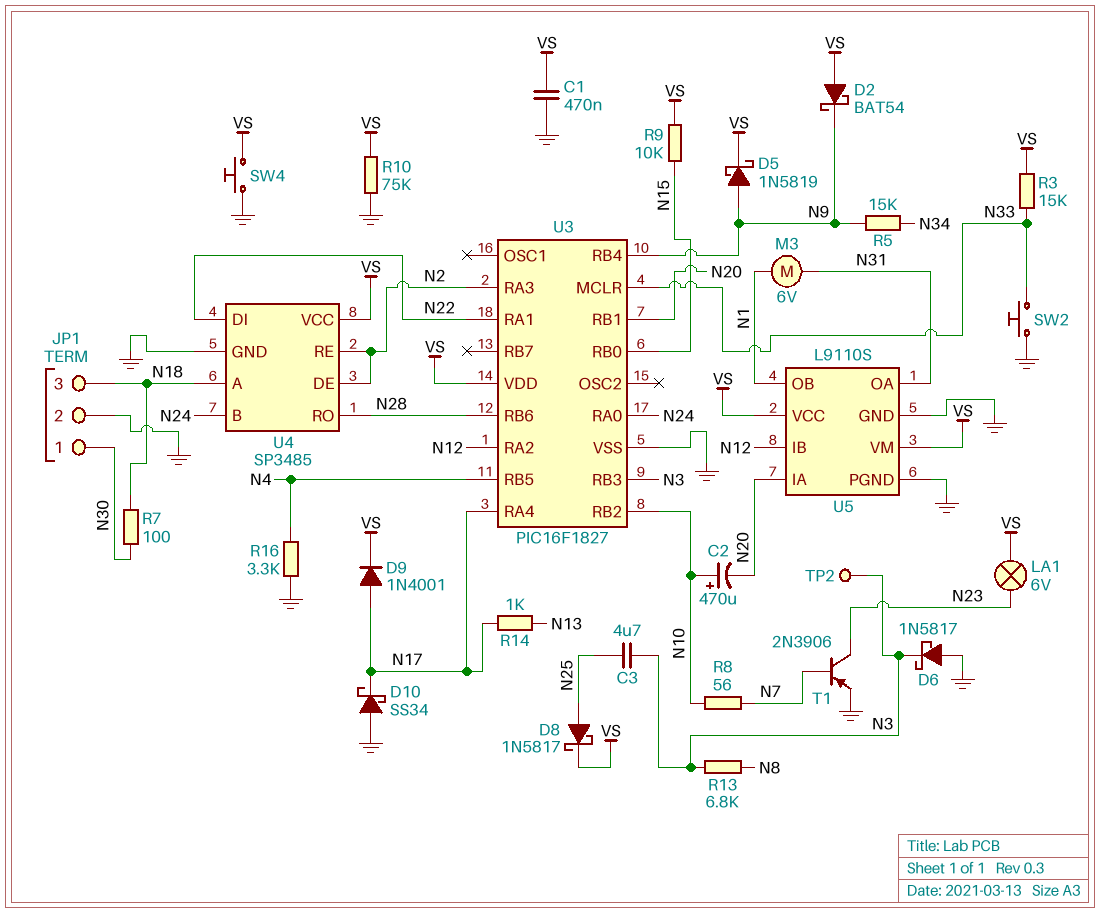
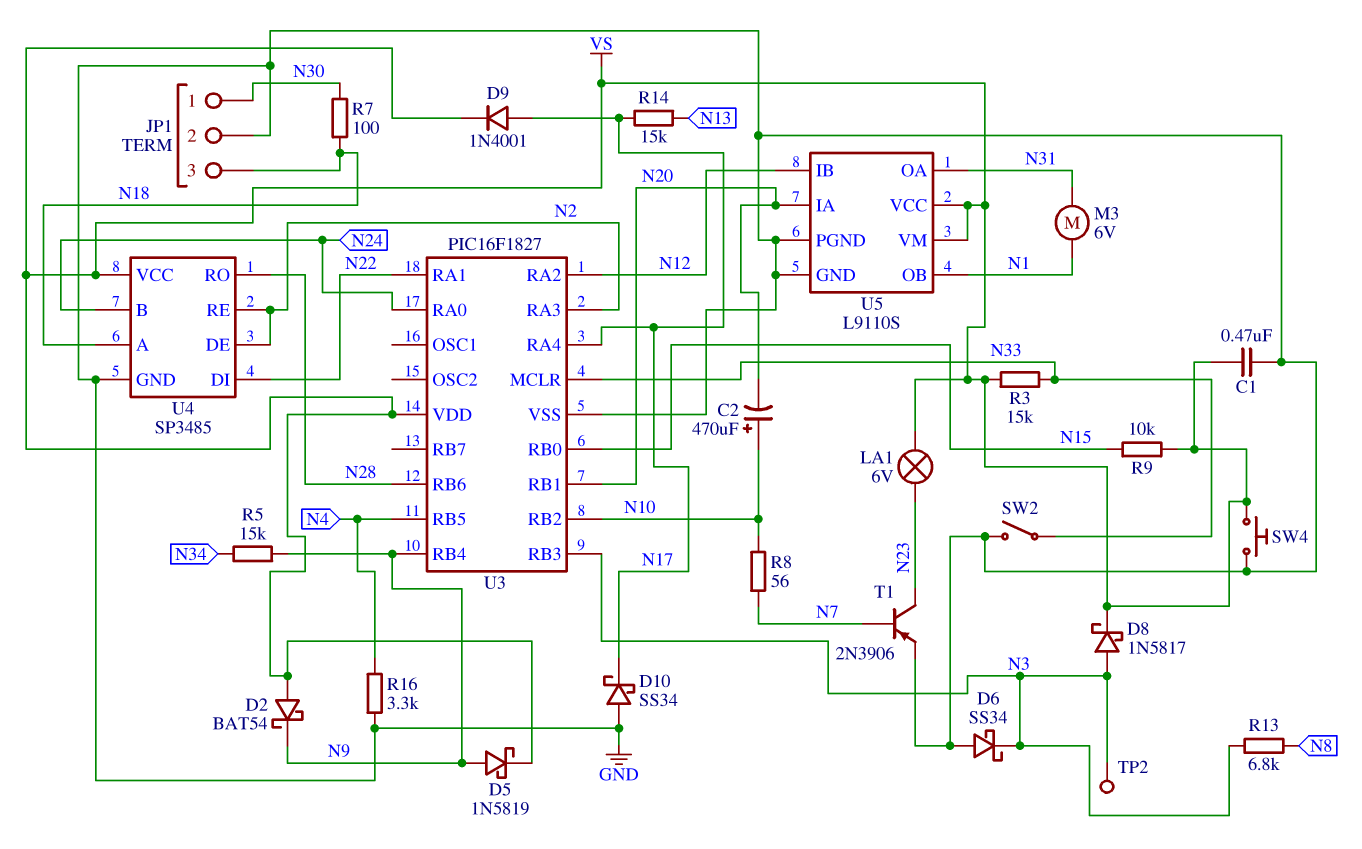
C3: 4.7uF (N3, N25) -> none
D6: schottky 1N5817 (A GND, K N3) -> schottky SS34 (A GND, K N3)
D8: schottky 1N5817 (A N25, K VS) -> schottky 1N5817 (A N3, K VS)
R10: 75k (GND, VS) -> none
R14: 1k (N13, N17) -> 15k (N13, N17)
SW2: button (GND, N33) -> switch (GND, N33)

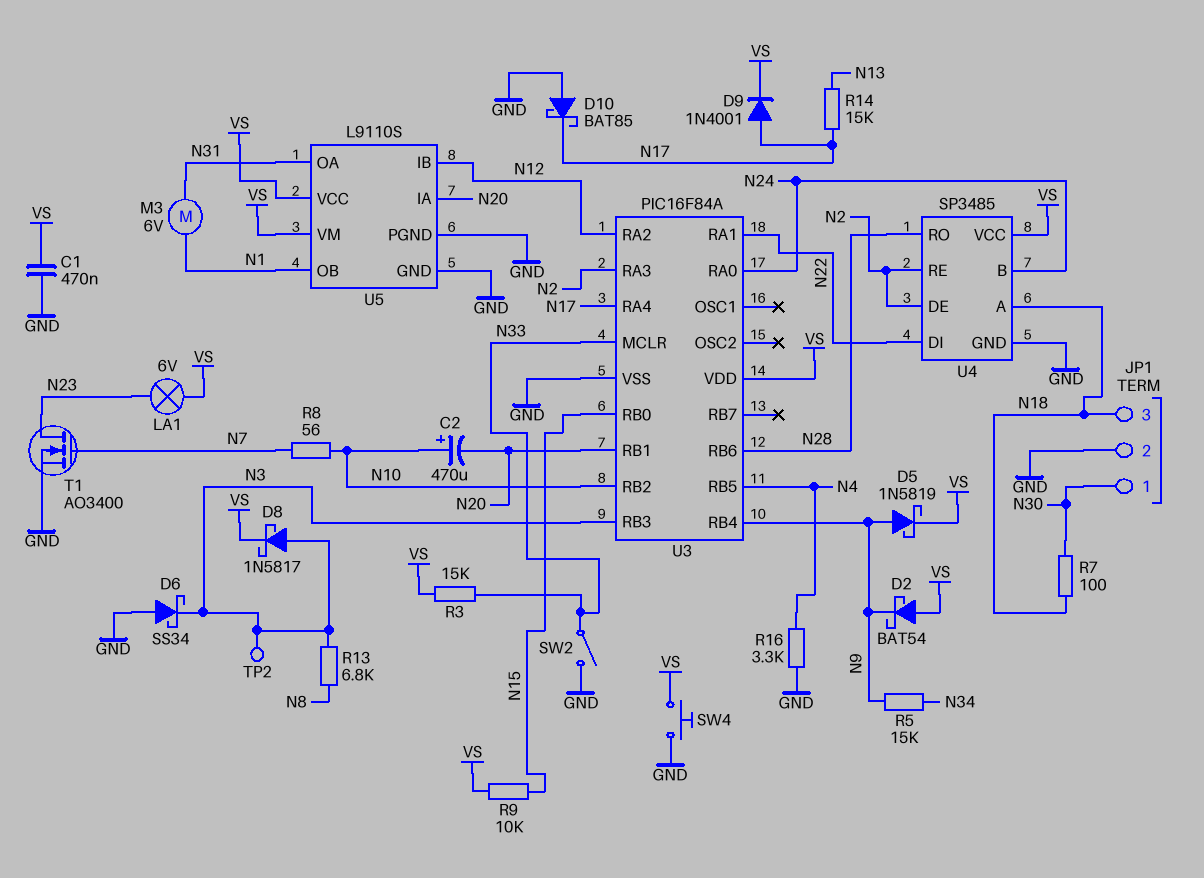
D10: schottky SS34 (A GND, K N17) -> schottky BAT85 (A GND, K N17)
T1: PNP 2N3906 (B N7, C N23, E GND) -> NMOS AO3400 (G N7, D N23, S GND)
U3: PIC16F1827 -> PIC16F84A

